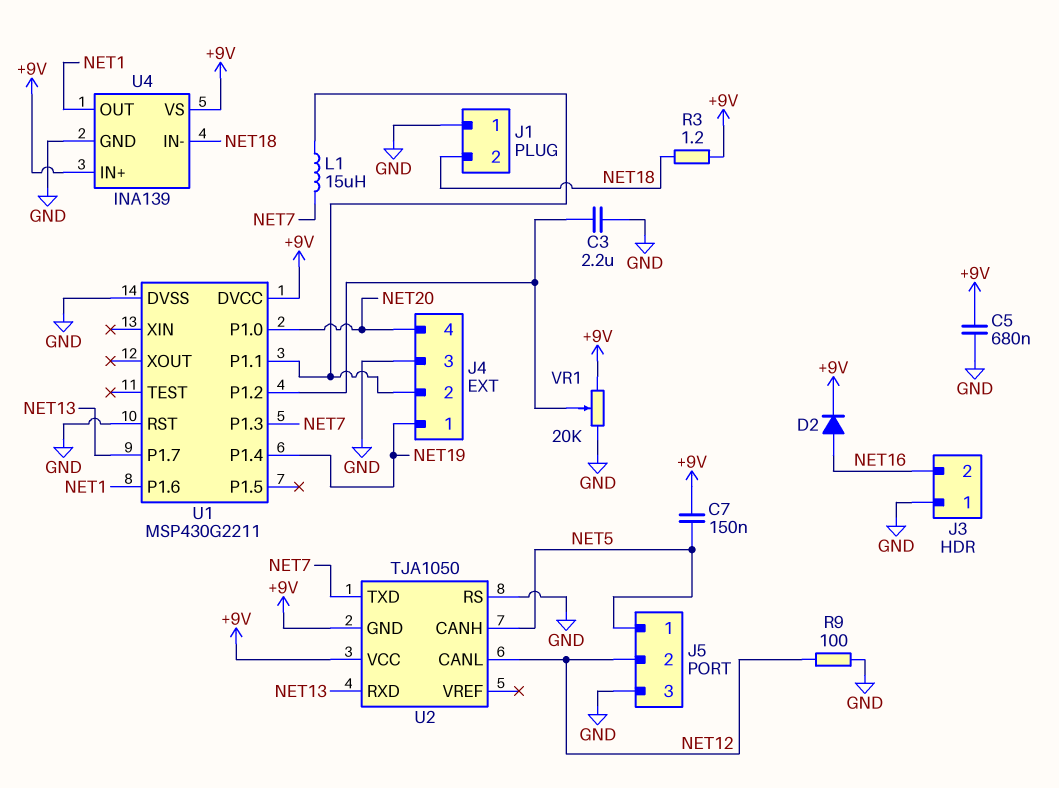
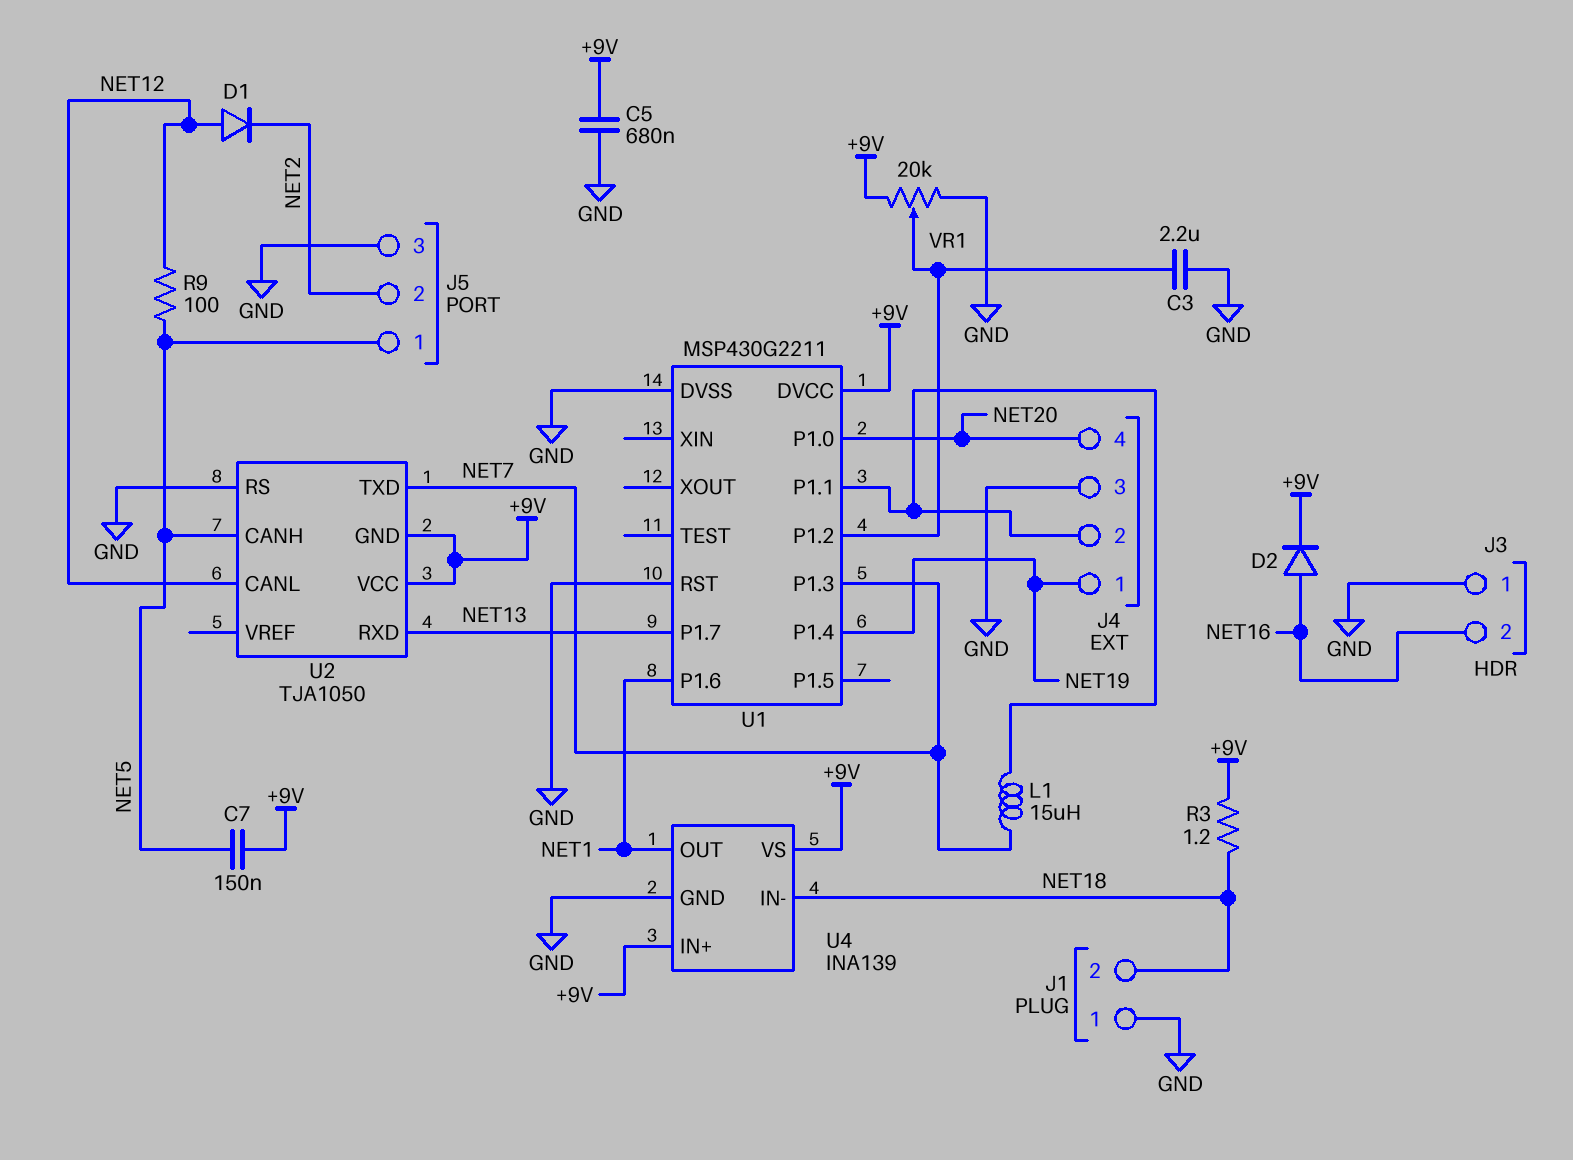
D1: none -> diode (A NET12, K NET2)
J5 pin 2: NET12 -> NET2
R9: 100 (GND, NET12) -> 100 (NET5, NET12)

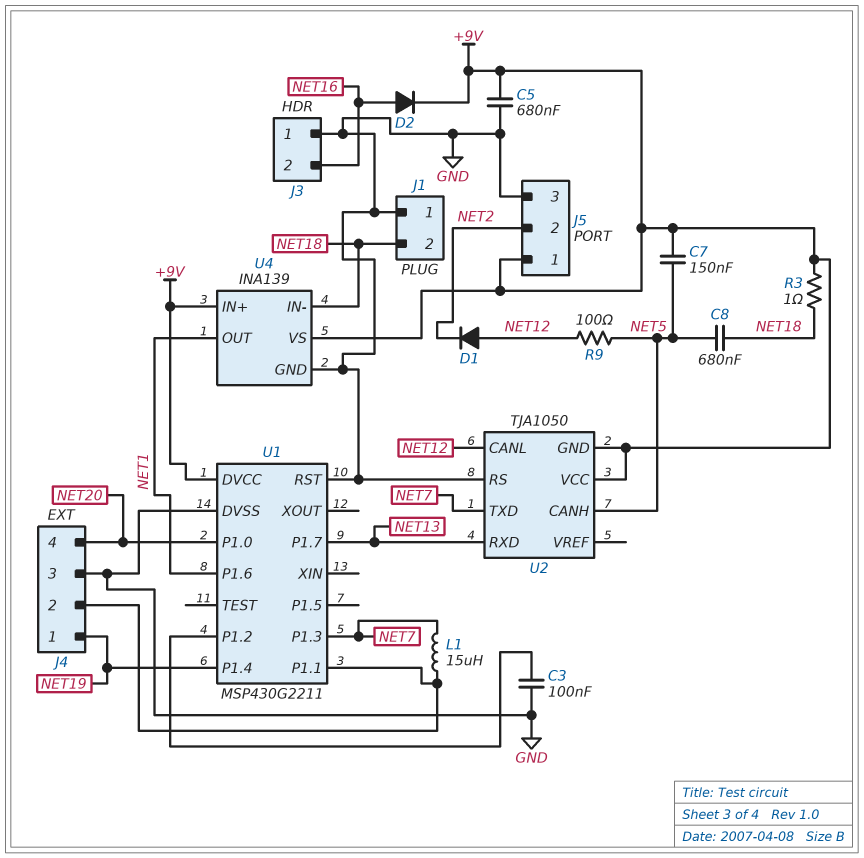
C3: 2.2uF (GND, U1/P1.2) -> 100nF (GND, U1/P1.2)
C8: none -> 680nF (NET5, NET18)
J5 pin 1: NET5 -> +9V
R3: 1.2 (+9V, NET18) -> 1 (+9V, NET18)
VR1: 20k (+9V, GND, wiper U1/P1.2) -> none

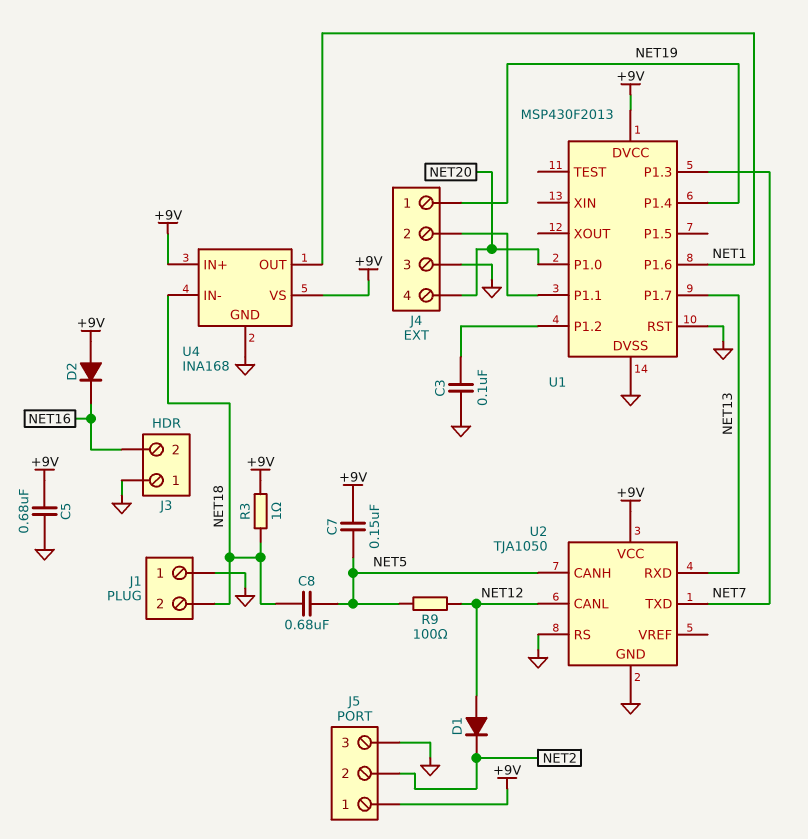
D2: diode (A NET16, K +9V) -> diode (A +9V, K NET16)
L1: 15uH (J4/2, NET7) -> none
U1: MSP430G2211 -> MSP430F2013
U2 pin GND: +9V -> GND
U4: INA139 -> INA168

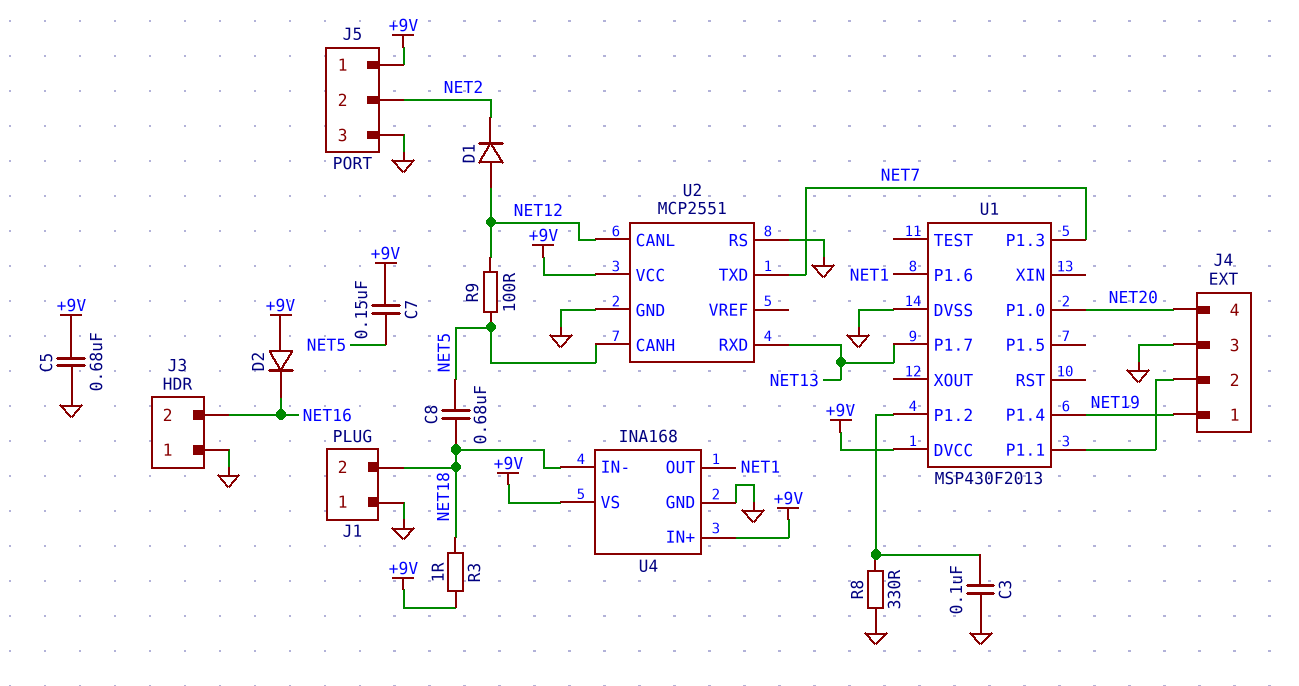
R8: none -> 330 (GND, U1/P1.2)
U1 pin RST: GND -> none
U2: TJA1050 -> MCP2551

